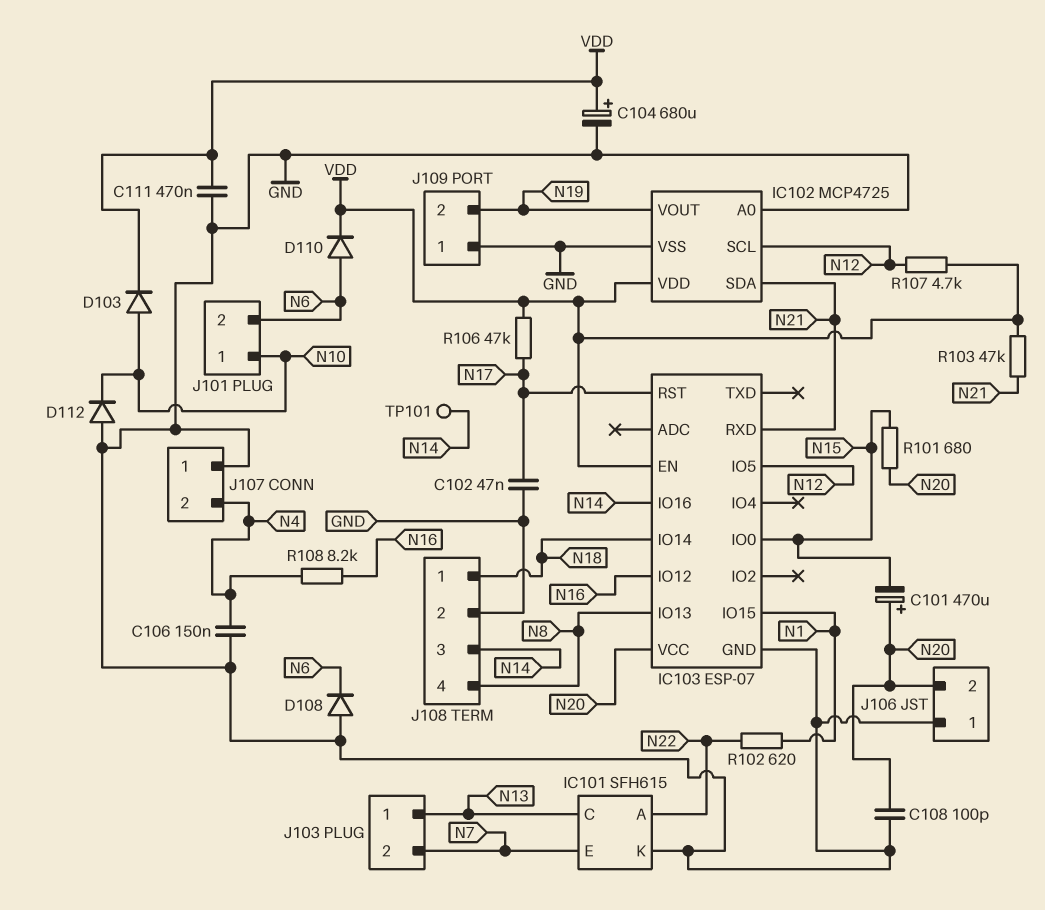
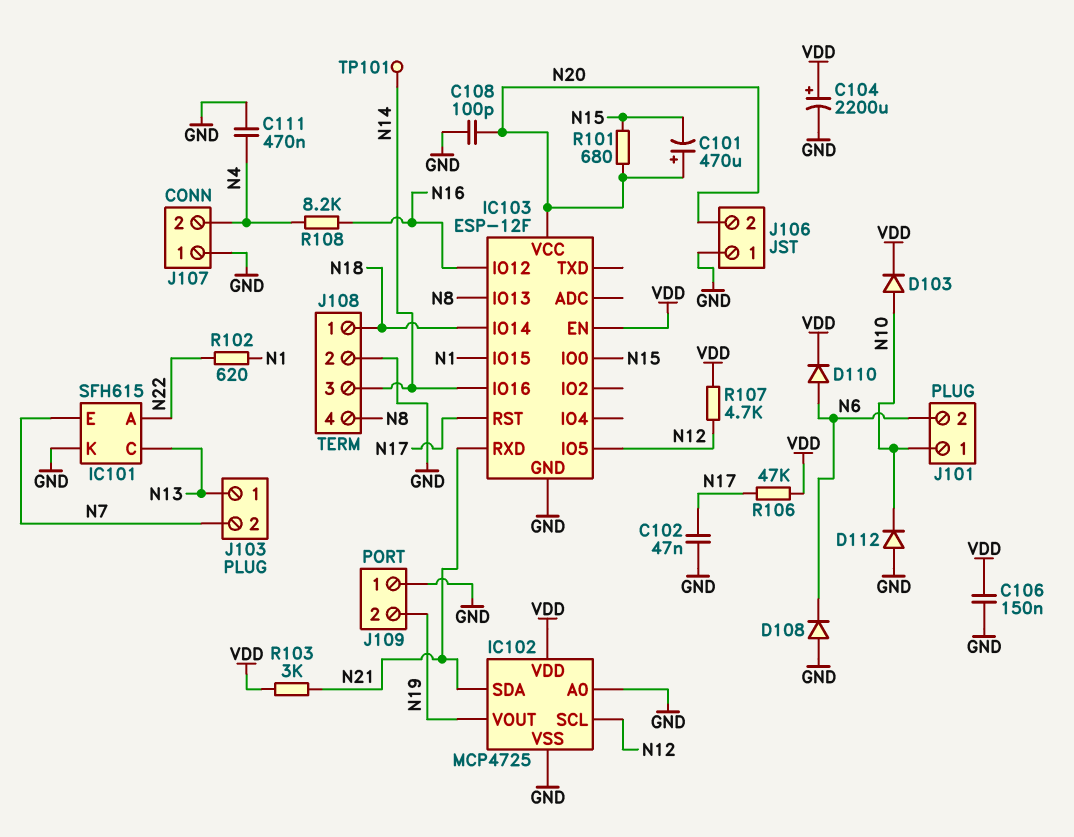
C104: 680uF (plus VDD, minus GND) -> 2200uF (plus VDD, minus GND)
C106: 150nF (GND, N4) -> 150nF (GND, VDD)
C111: 470nF (GND, VDD) -> 470nF (GND, N4)
IC103: ESP-07 -> ESP-12F
R103: 47k (N21, VDD) -> 3k (N21, VDD)

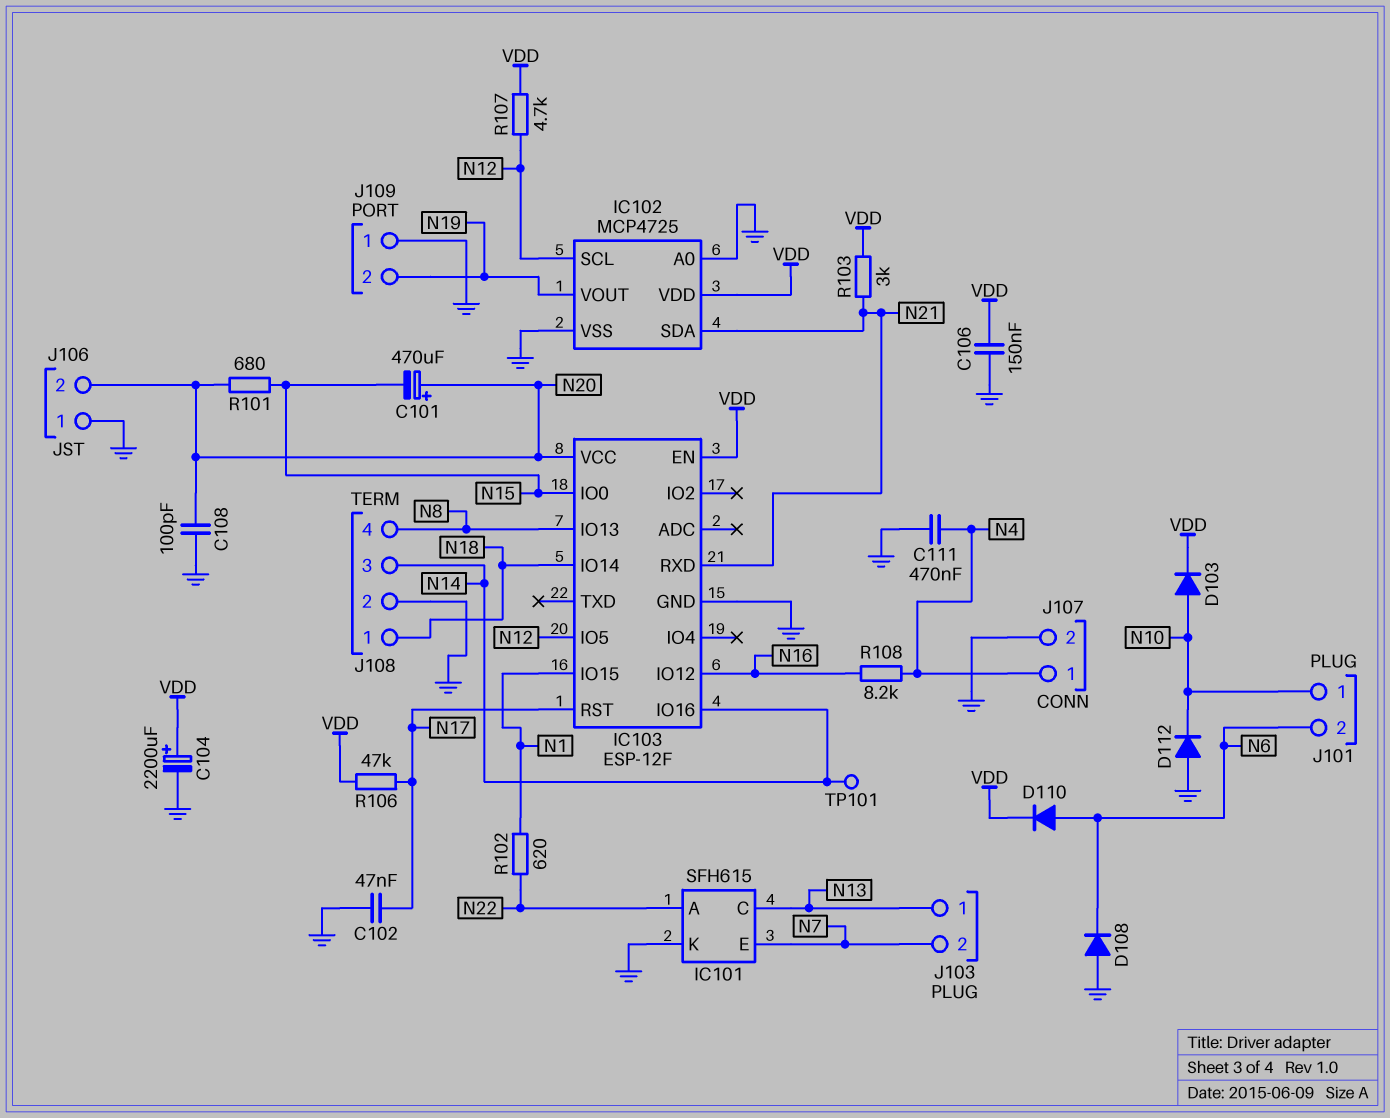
J107 pin 1: GND -> N4
J107 pin 2: N4 -> GND

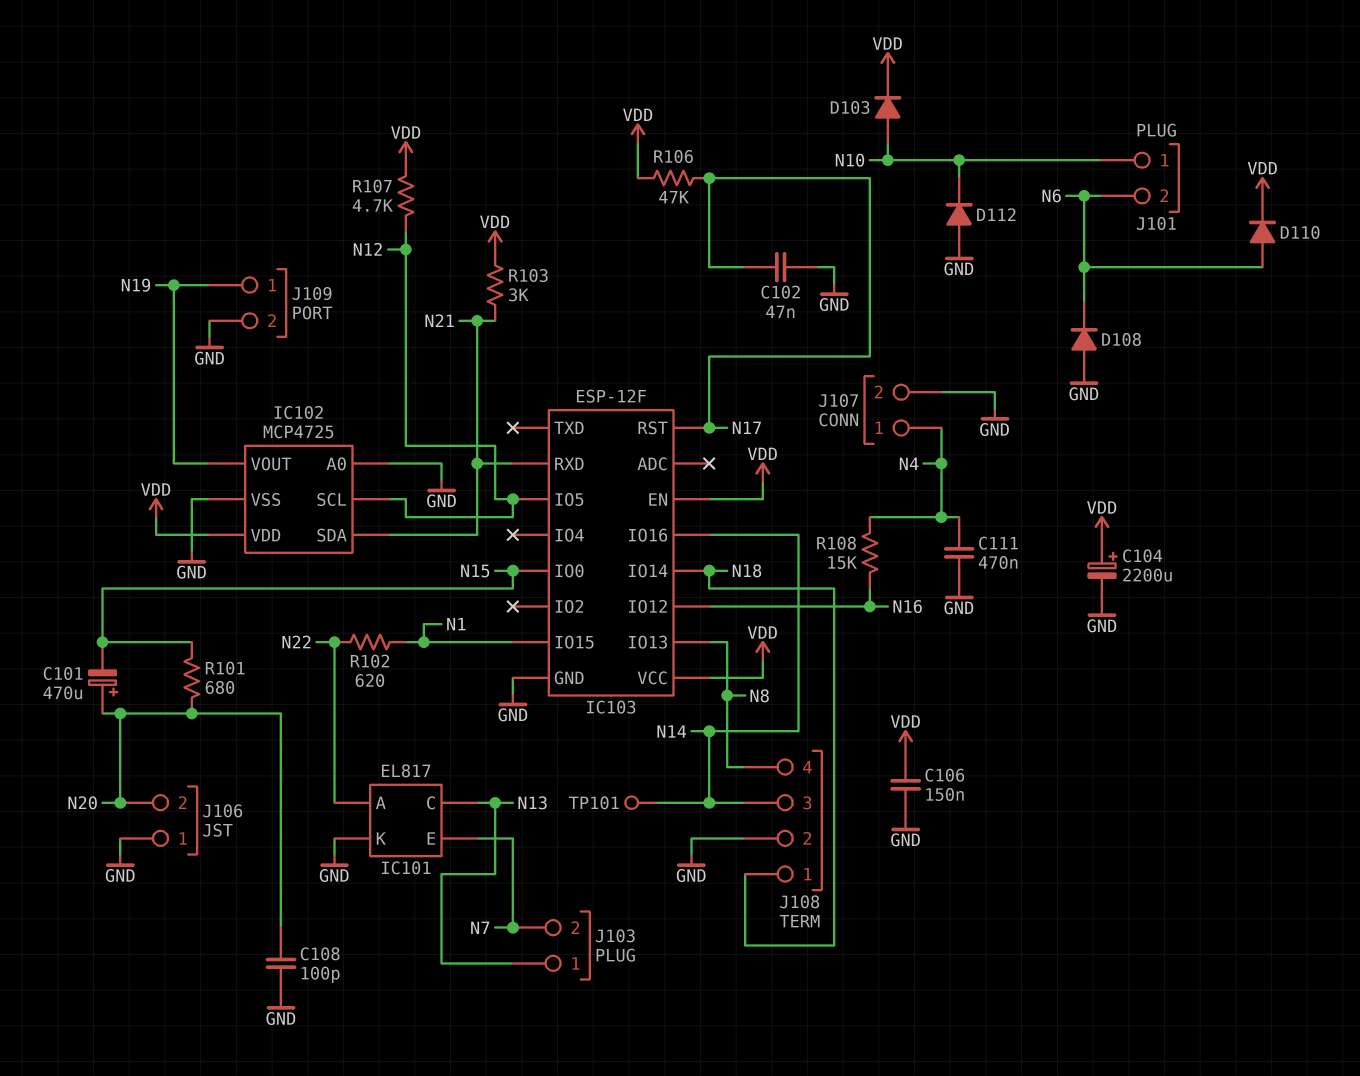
IC101: SFH615 -> EL817
IC103 pin VCC: N20 -> VDD
J109 pin 1: GND -> N19
J109 pin 2: N19 -> GND
R108: 8.2k (N4, N16) -> 15k (N4, N16)

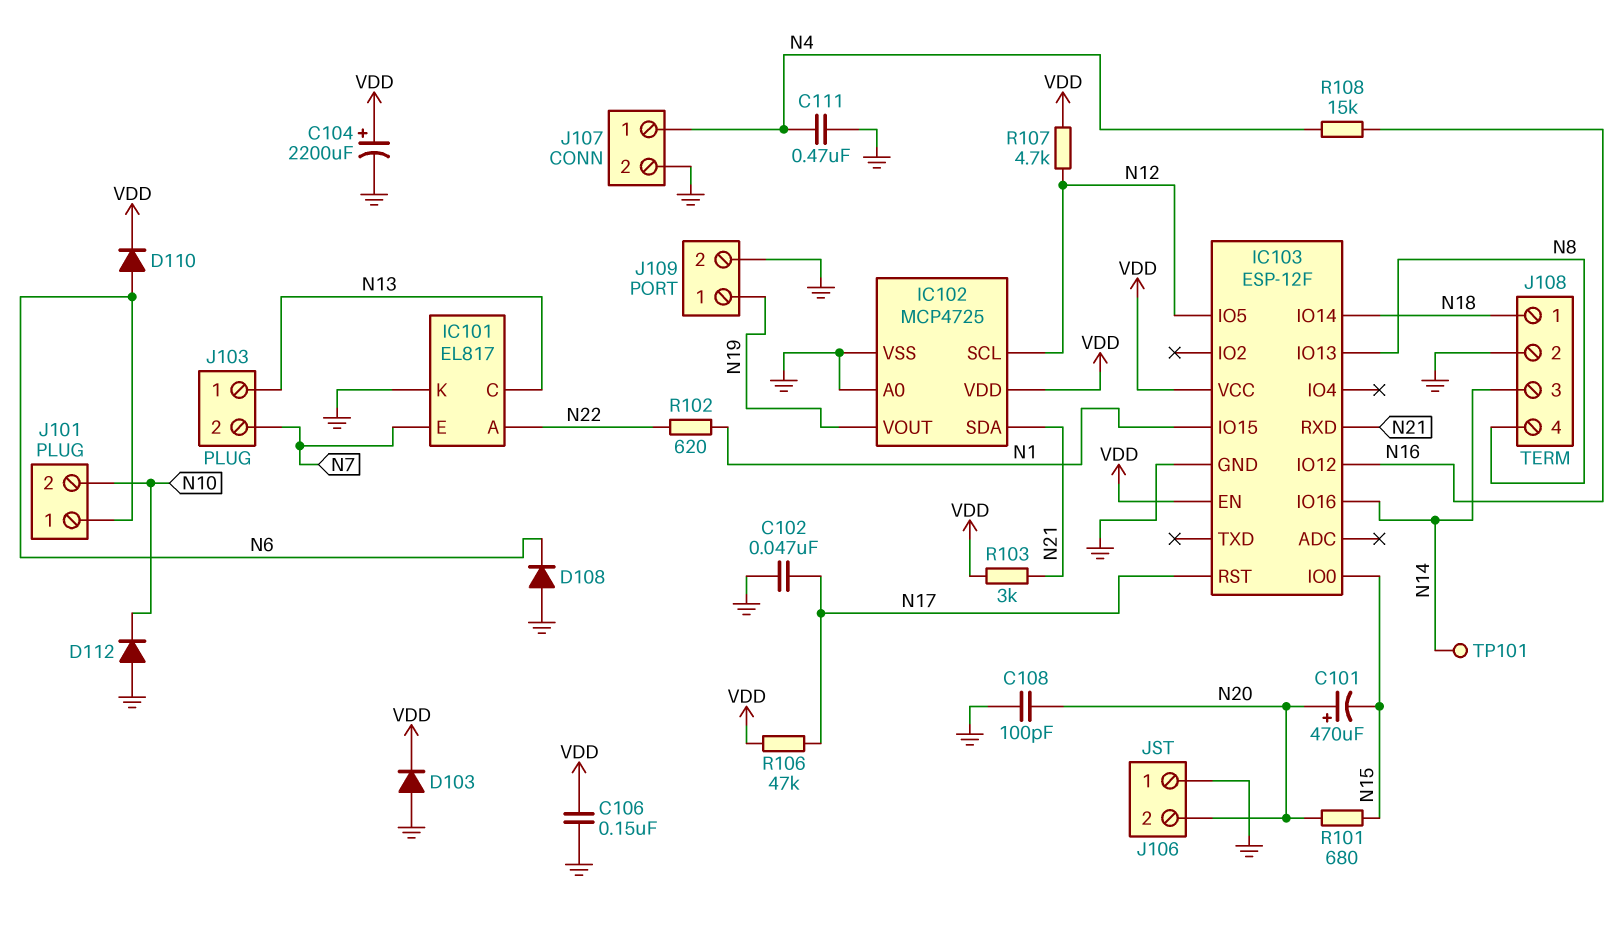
D103: diode (A N10, K VDD) -> diode (A GND, K VDD)
J101 pin 1: N10 -> N6
J101 pin 2: N6 -> N10

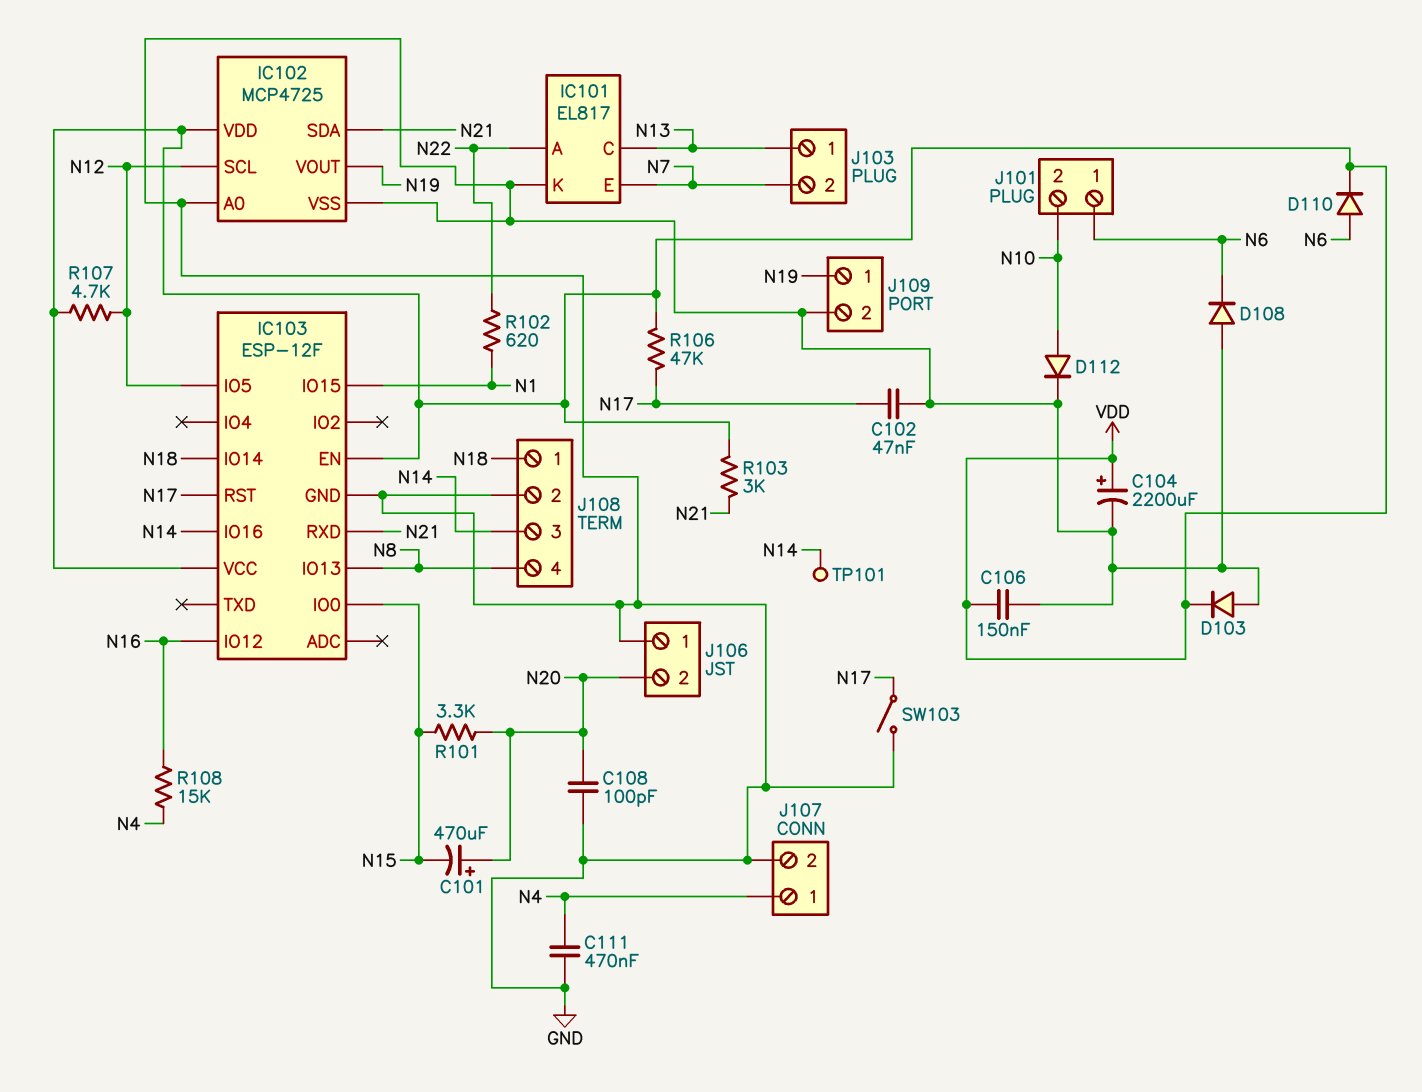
D112: diode (A GND, K N10) -> diode (A N10, K GND)
R101: 680 (N15, N20) -> 3.3k (N15, N20)
SW103: none -> switch (GND, N17)

